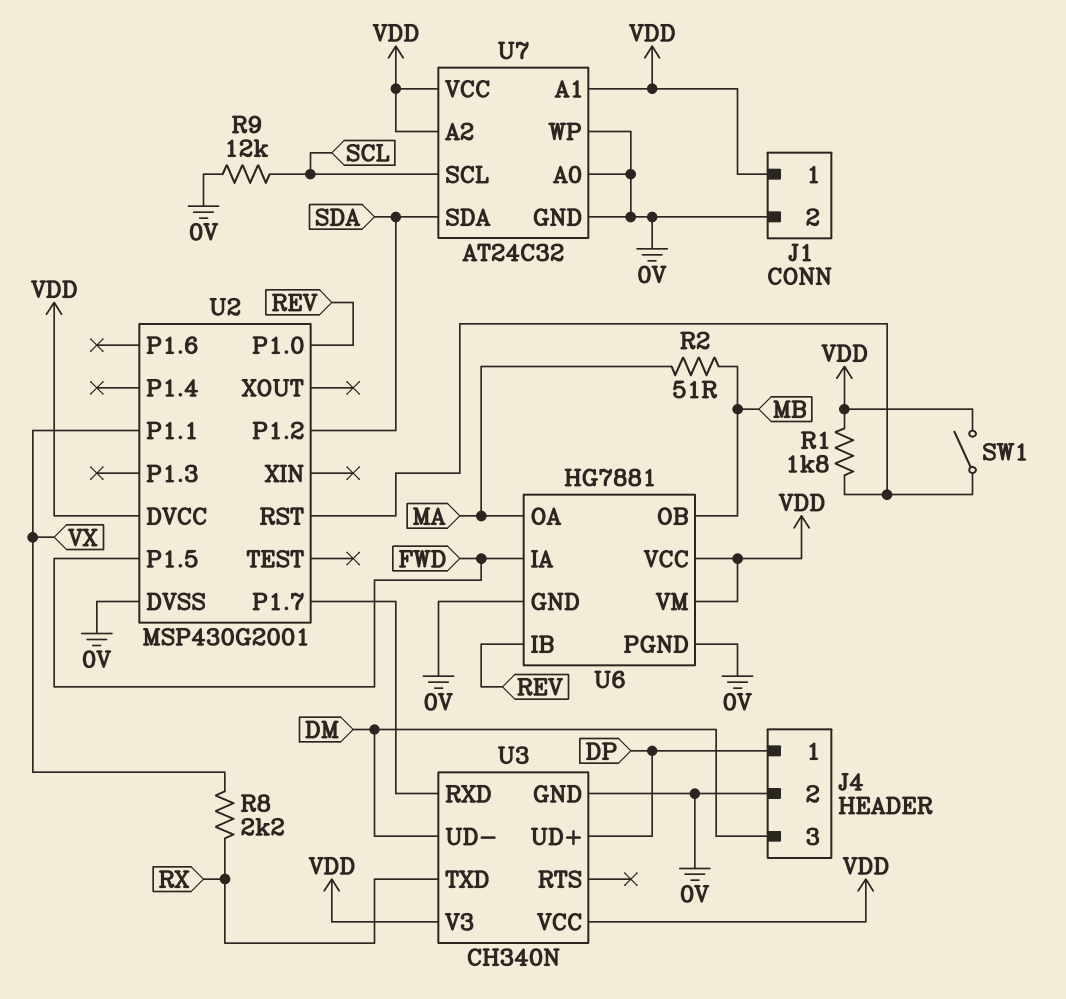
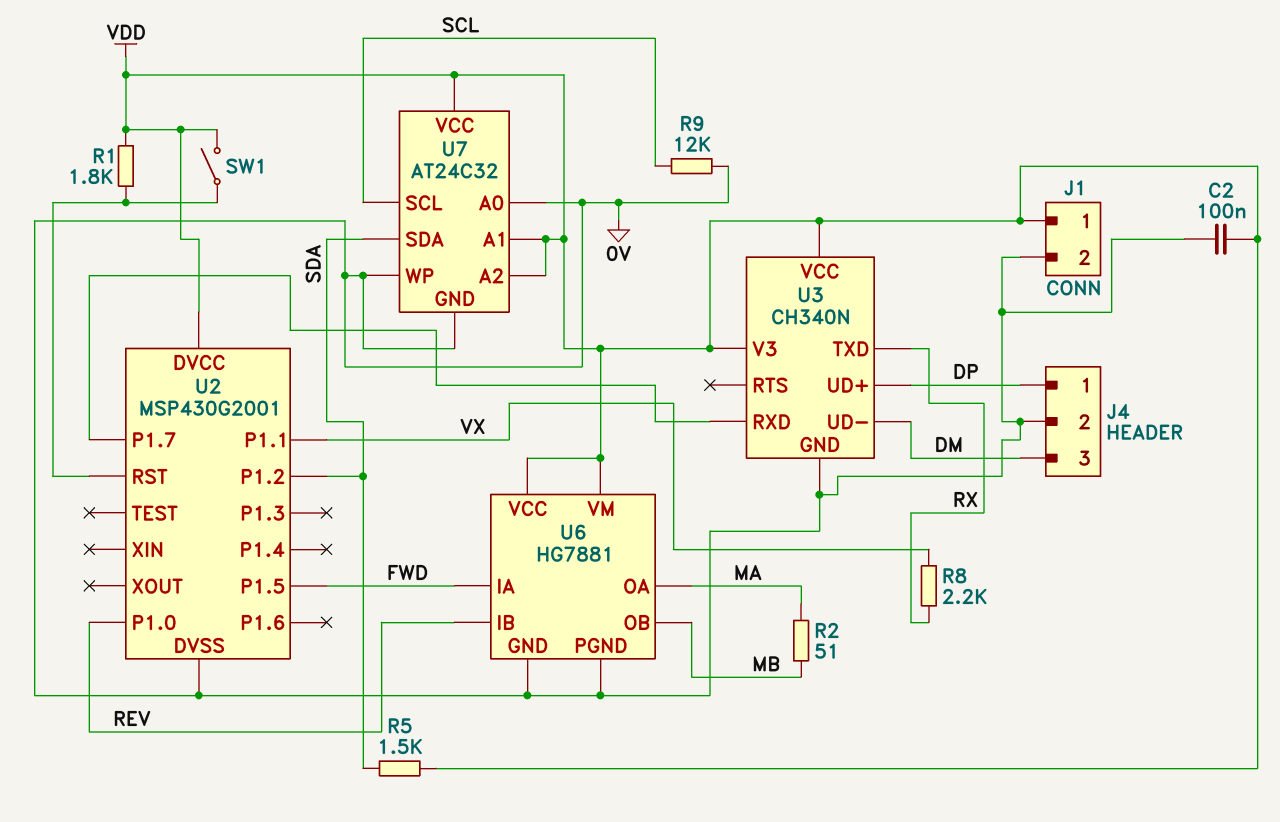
C2: none -> 100nF (0V, VDD)
R5: none -> 1.5k (SDA, VDD)

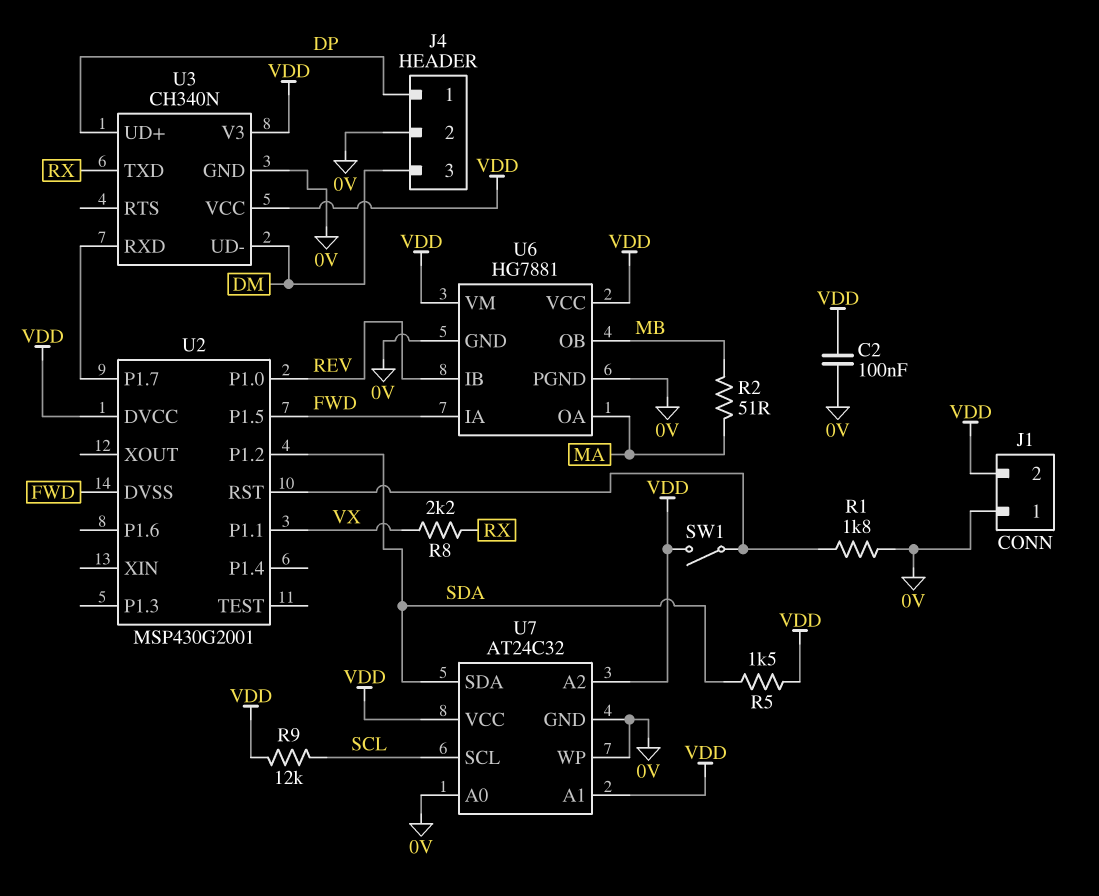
J1 pin 1: VDD -> 0V
J1 pin 2: 0V -> VDD
R1: 1.8k (U2/RST, VDD) -> 1.8k (0V, U2/RST)
R9: 12k (0V, SCL) -> 12k (SCL, VDD)
U2 pin DVSS: 0V -> FWD

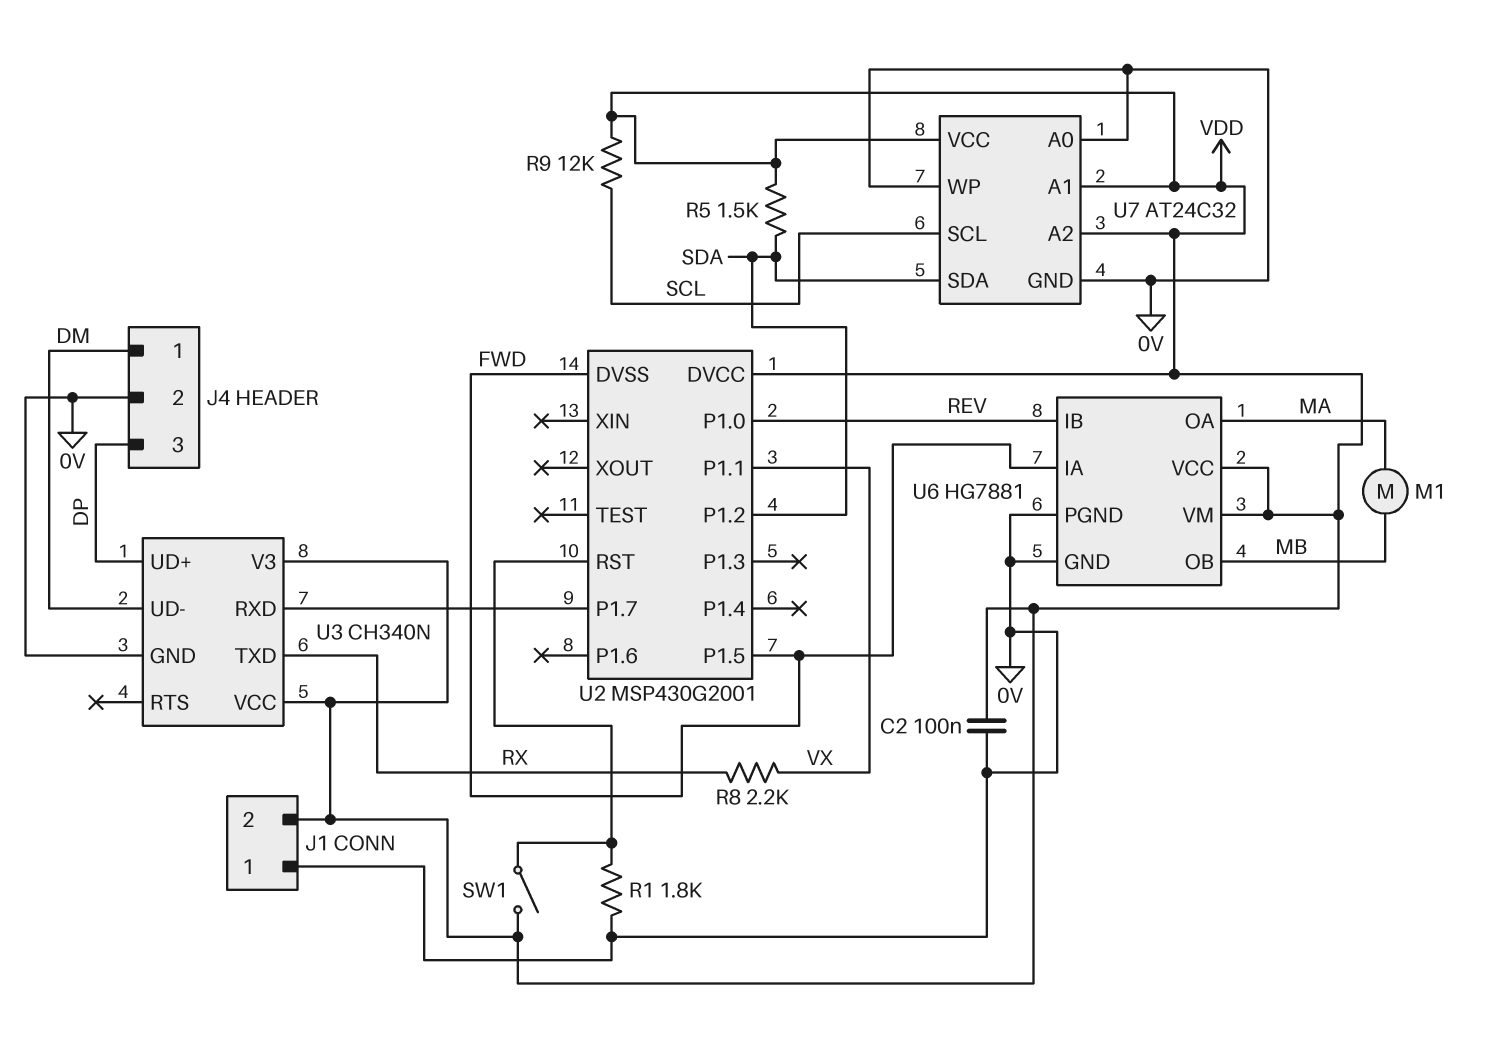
J4 pin 1: DP -> DM
J4 pin 3: DM -> DP
M1: none -> motor (MA, MB)
R2: 51 (MA, MB) -> none

